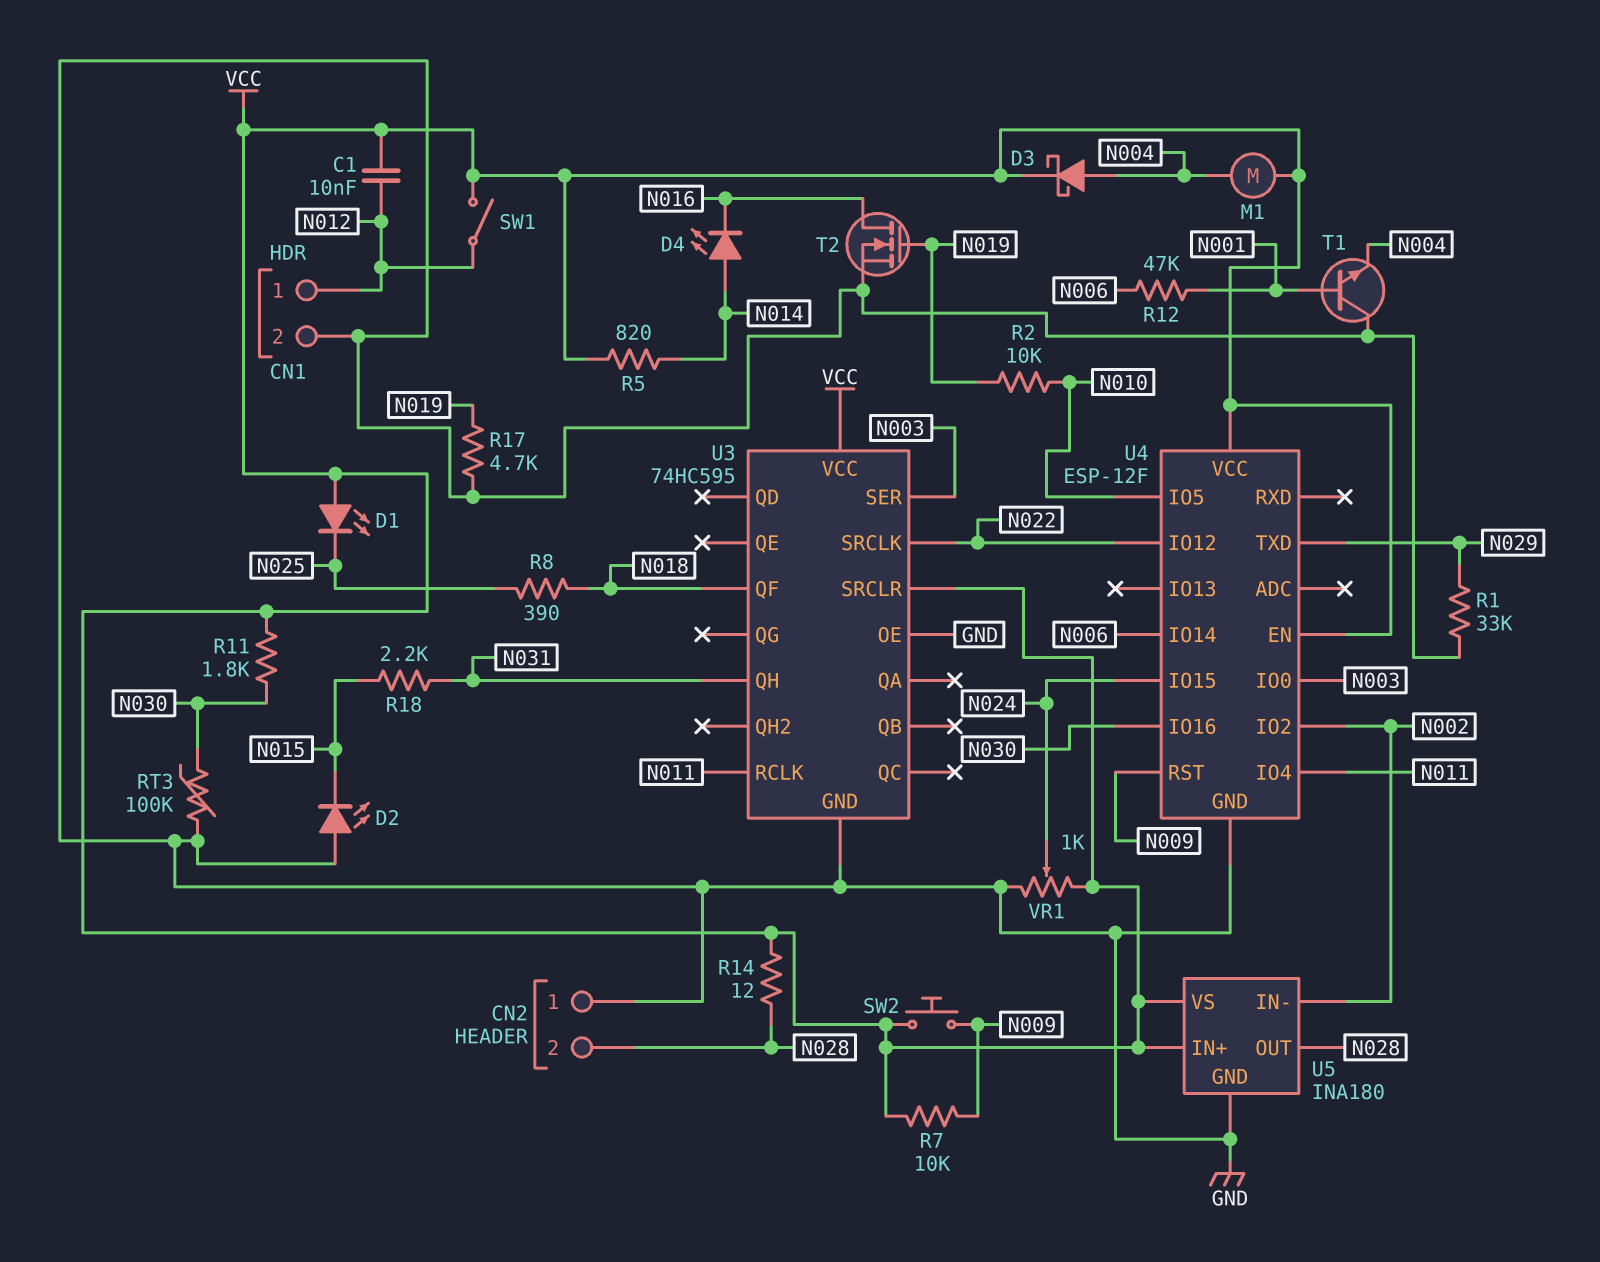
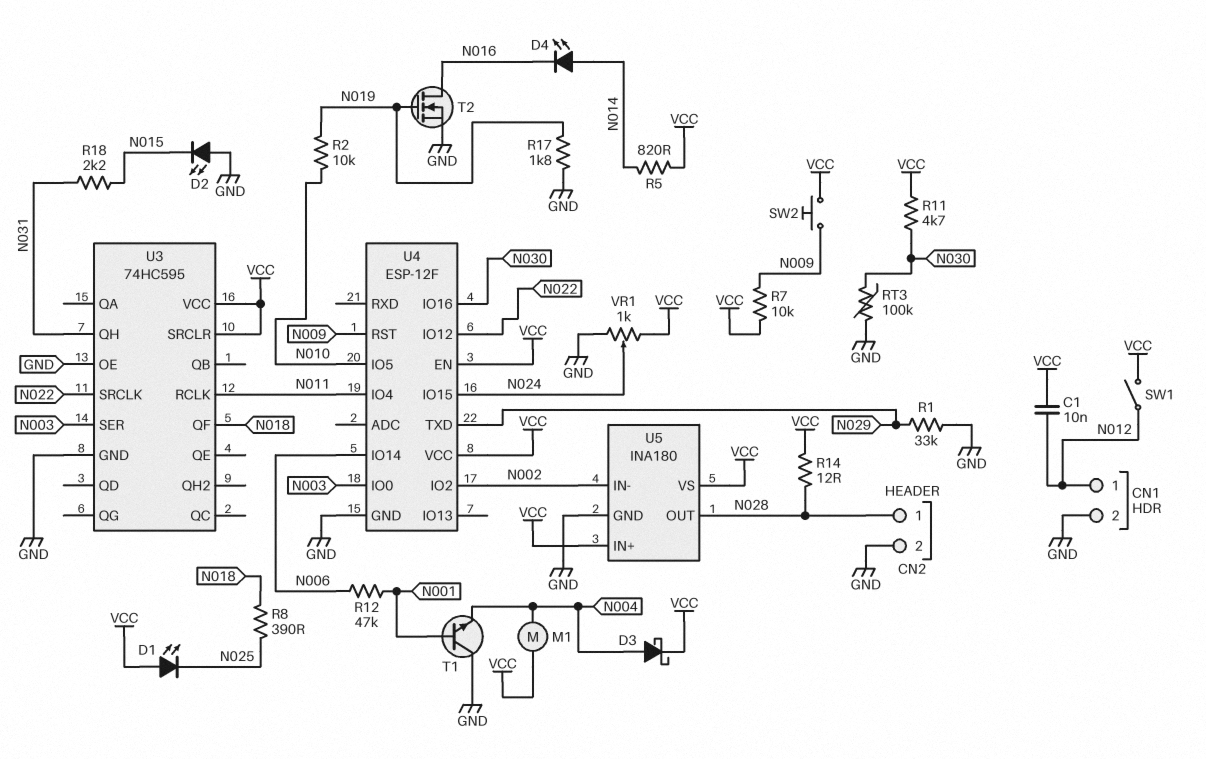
CN2 pin 1: GND -> N028
CN2 pin 2: N028 -> GND
R11: 1.8k (N030, VCC) -> 4.7k (N030, VCC)
R17: 4.7k (GND, N019) -> 1.8k (GND, N019)

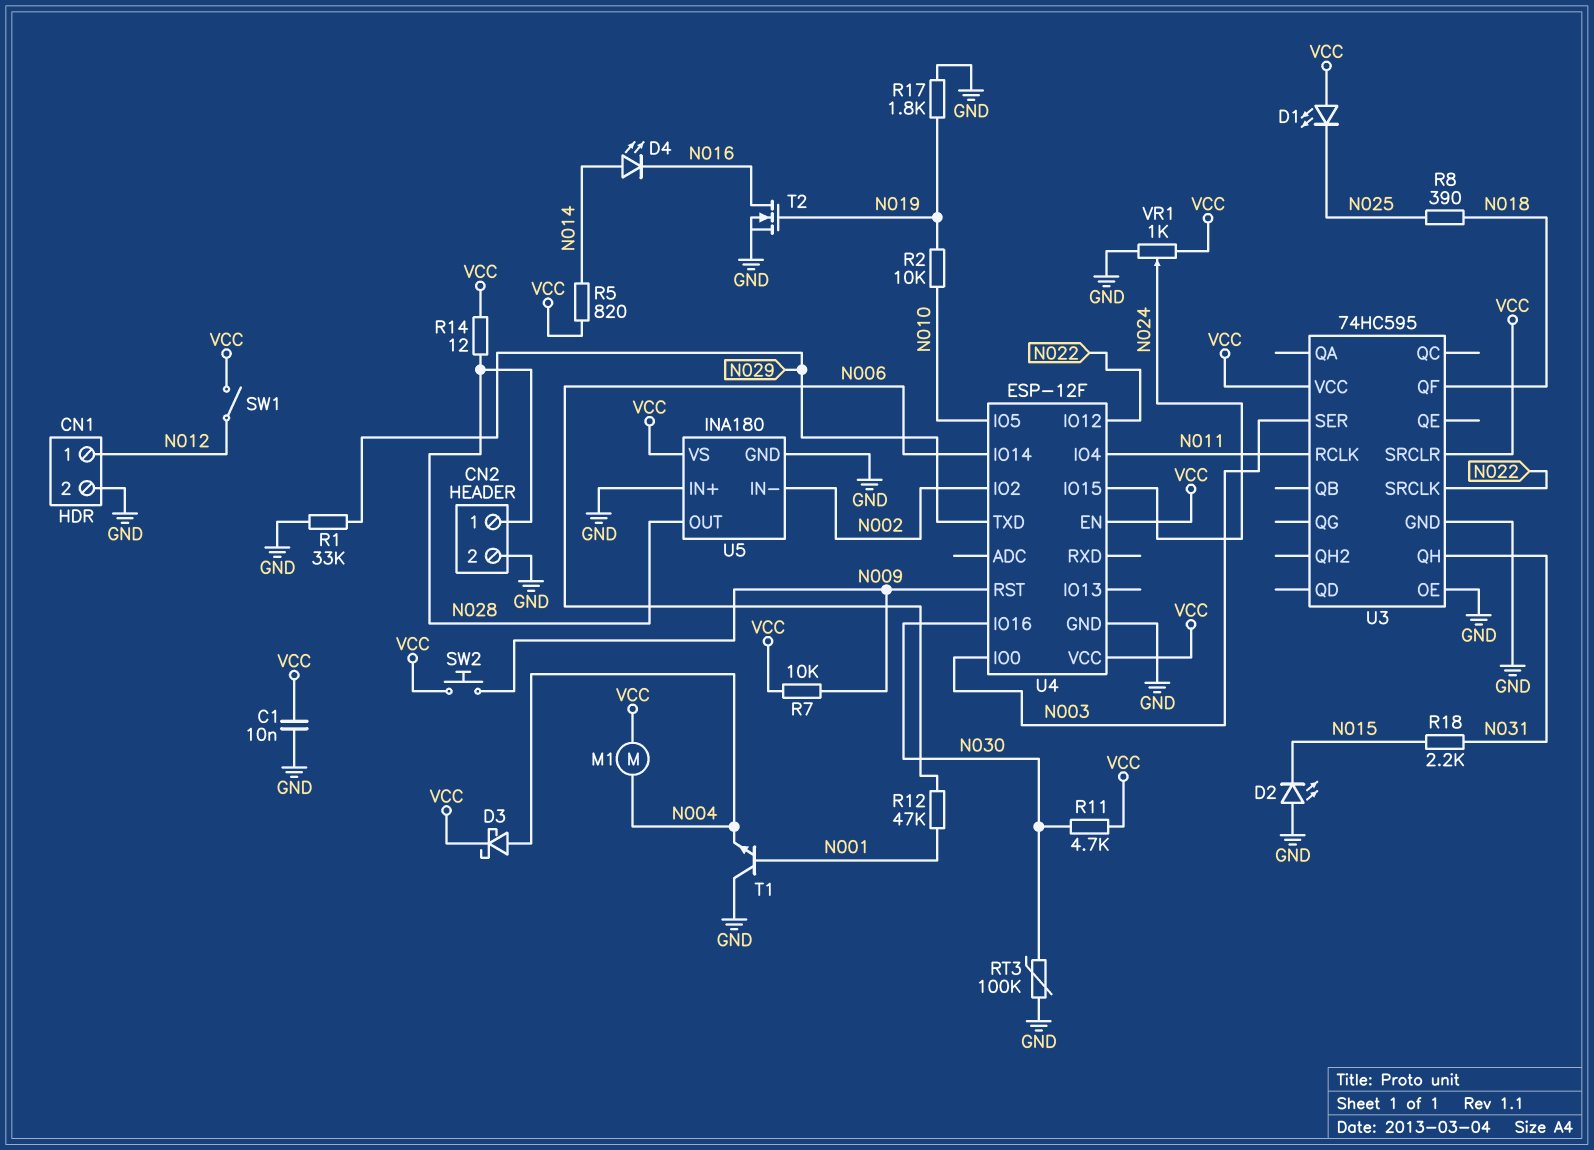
C1: 10nF (N012, VCC) -> 10nF (GND, VCC)
U5 pin IN+: VCC -> GND

